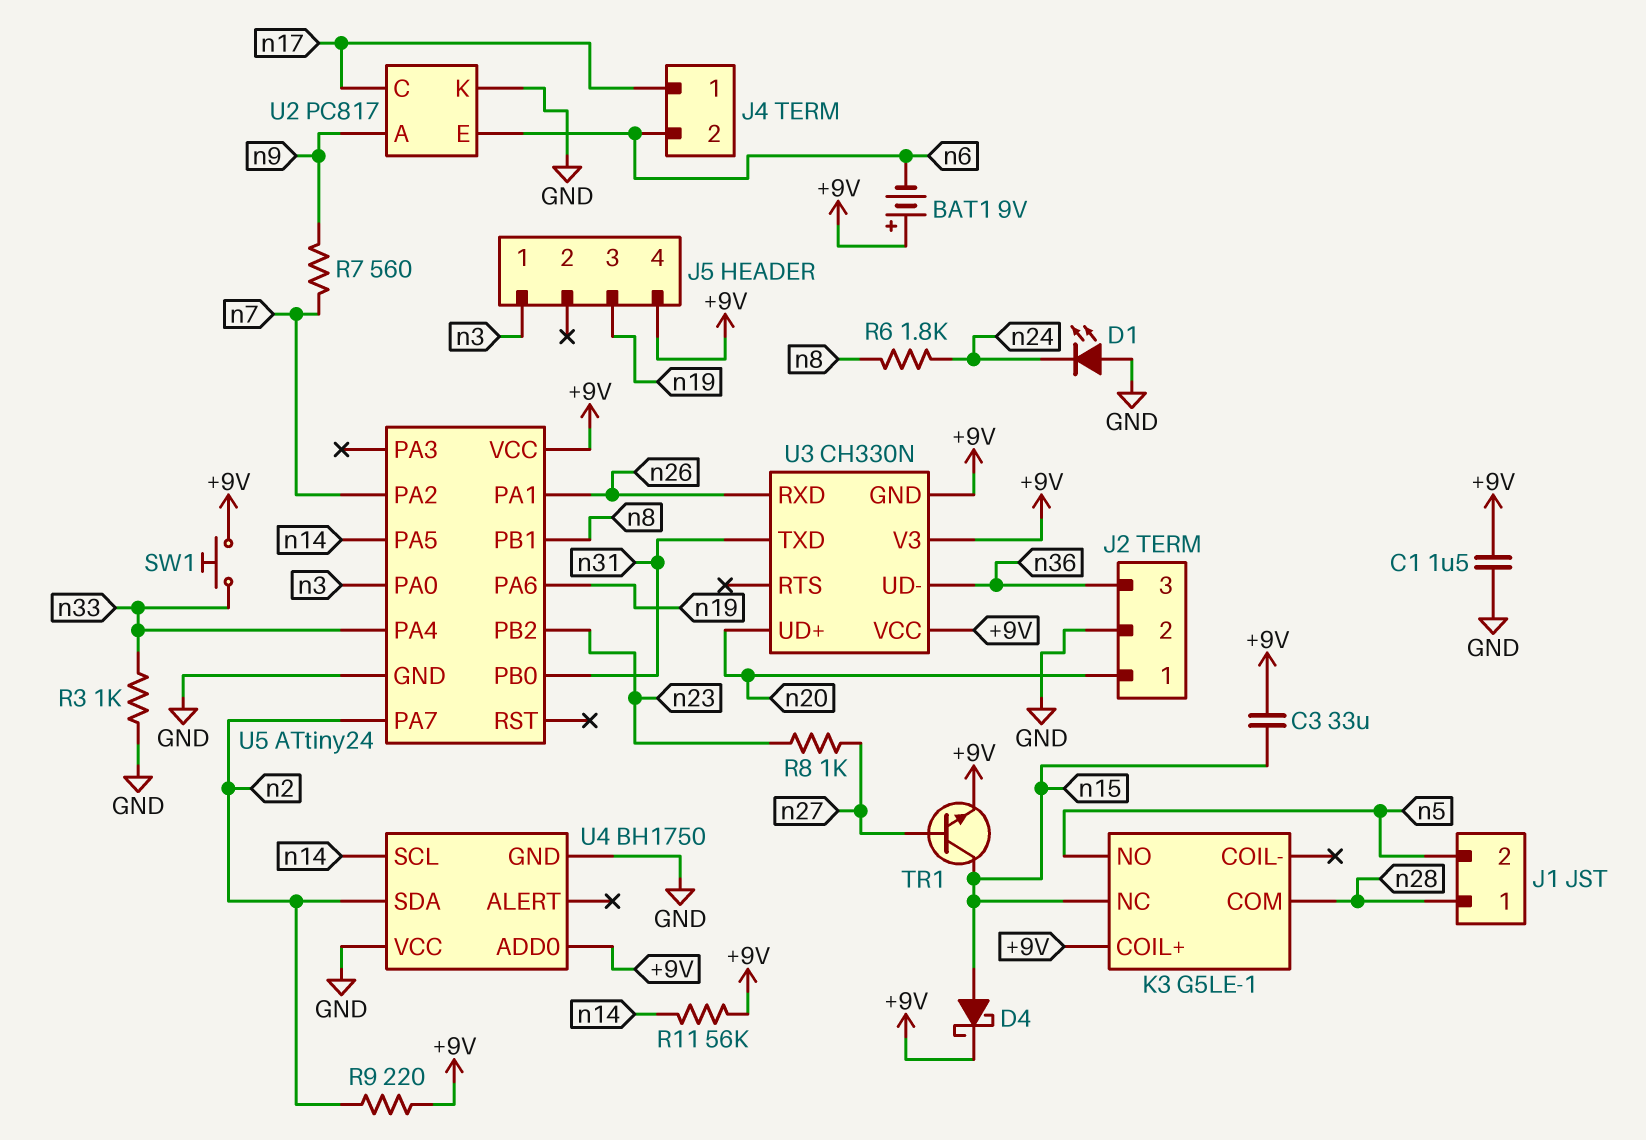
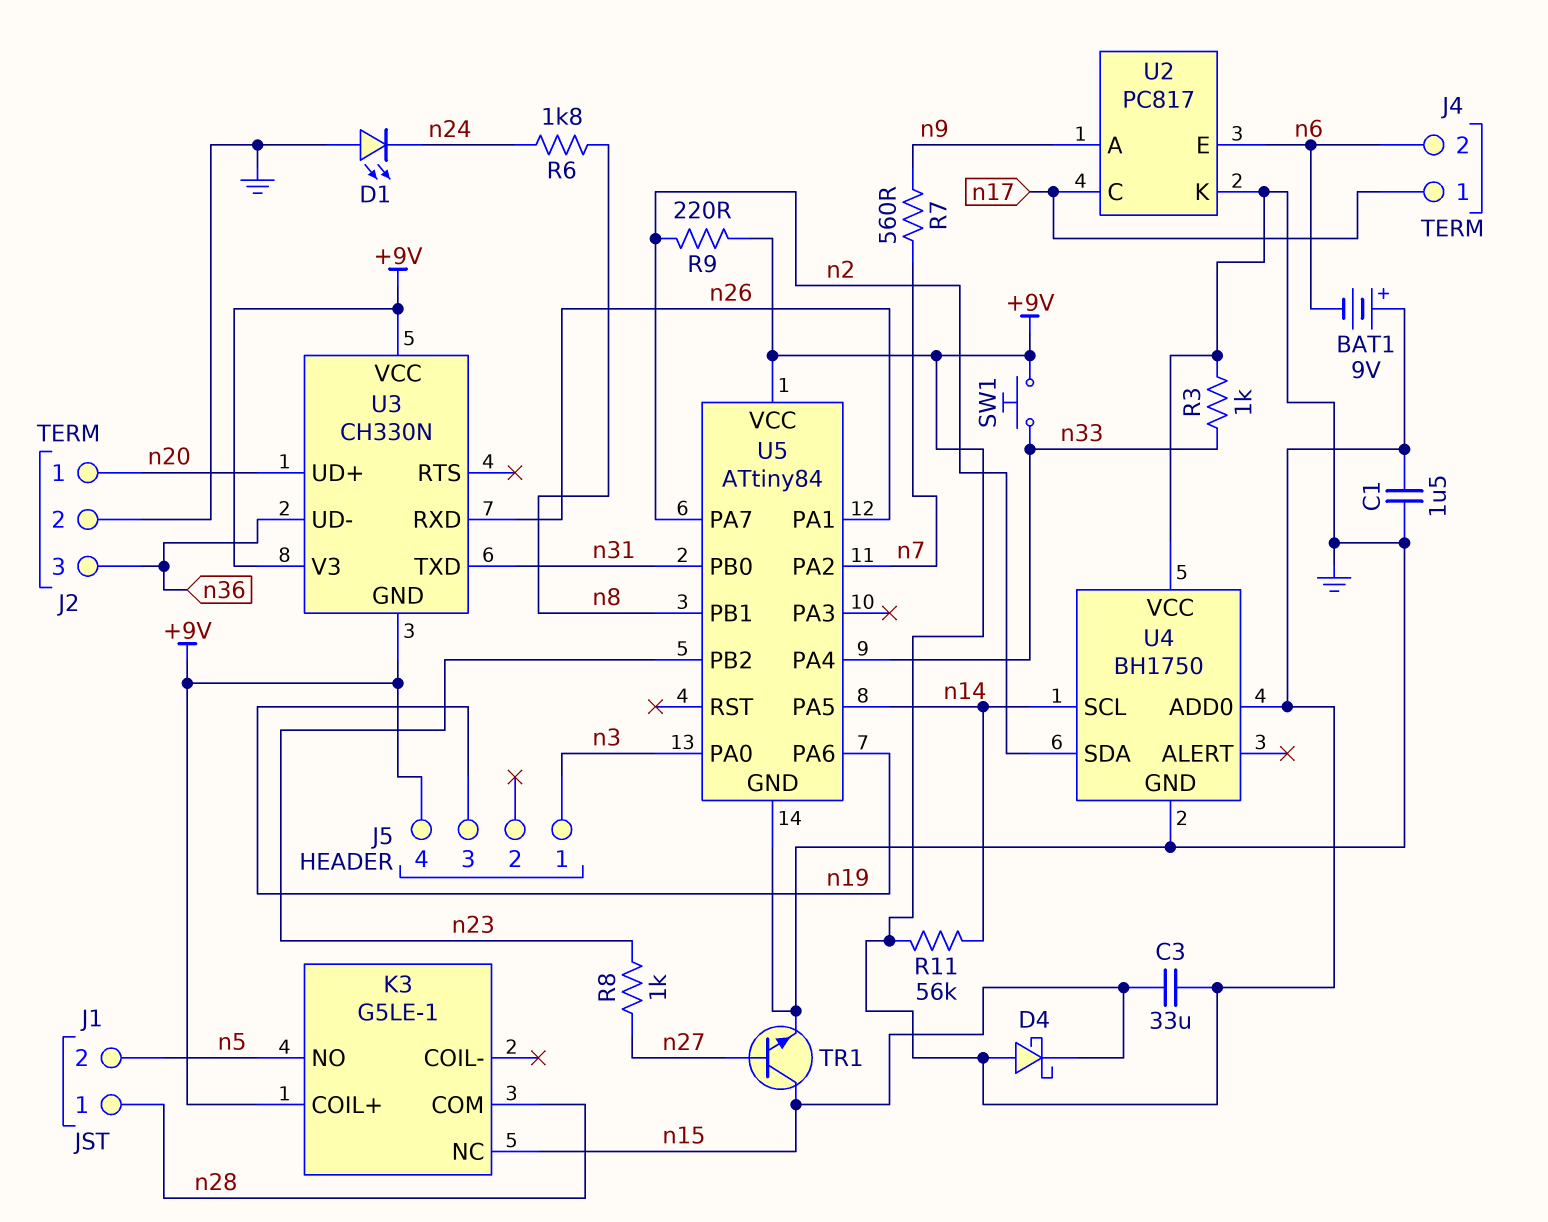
D4: schottky (A n15, K +9V) -> schottky (A +9V, K n15)
TR1: NPN (B n27, C n15, E +9V) -> NPN (B n27, C n15, E GND)
U5: ATtiny24 -> ATtiny84

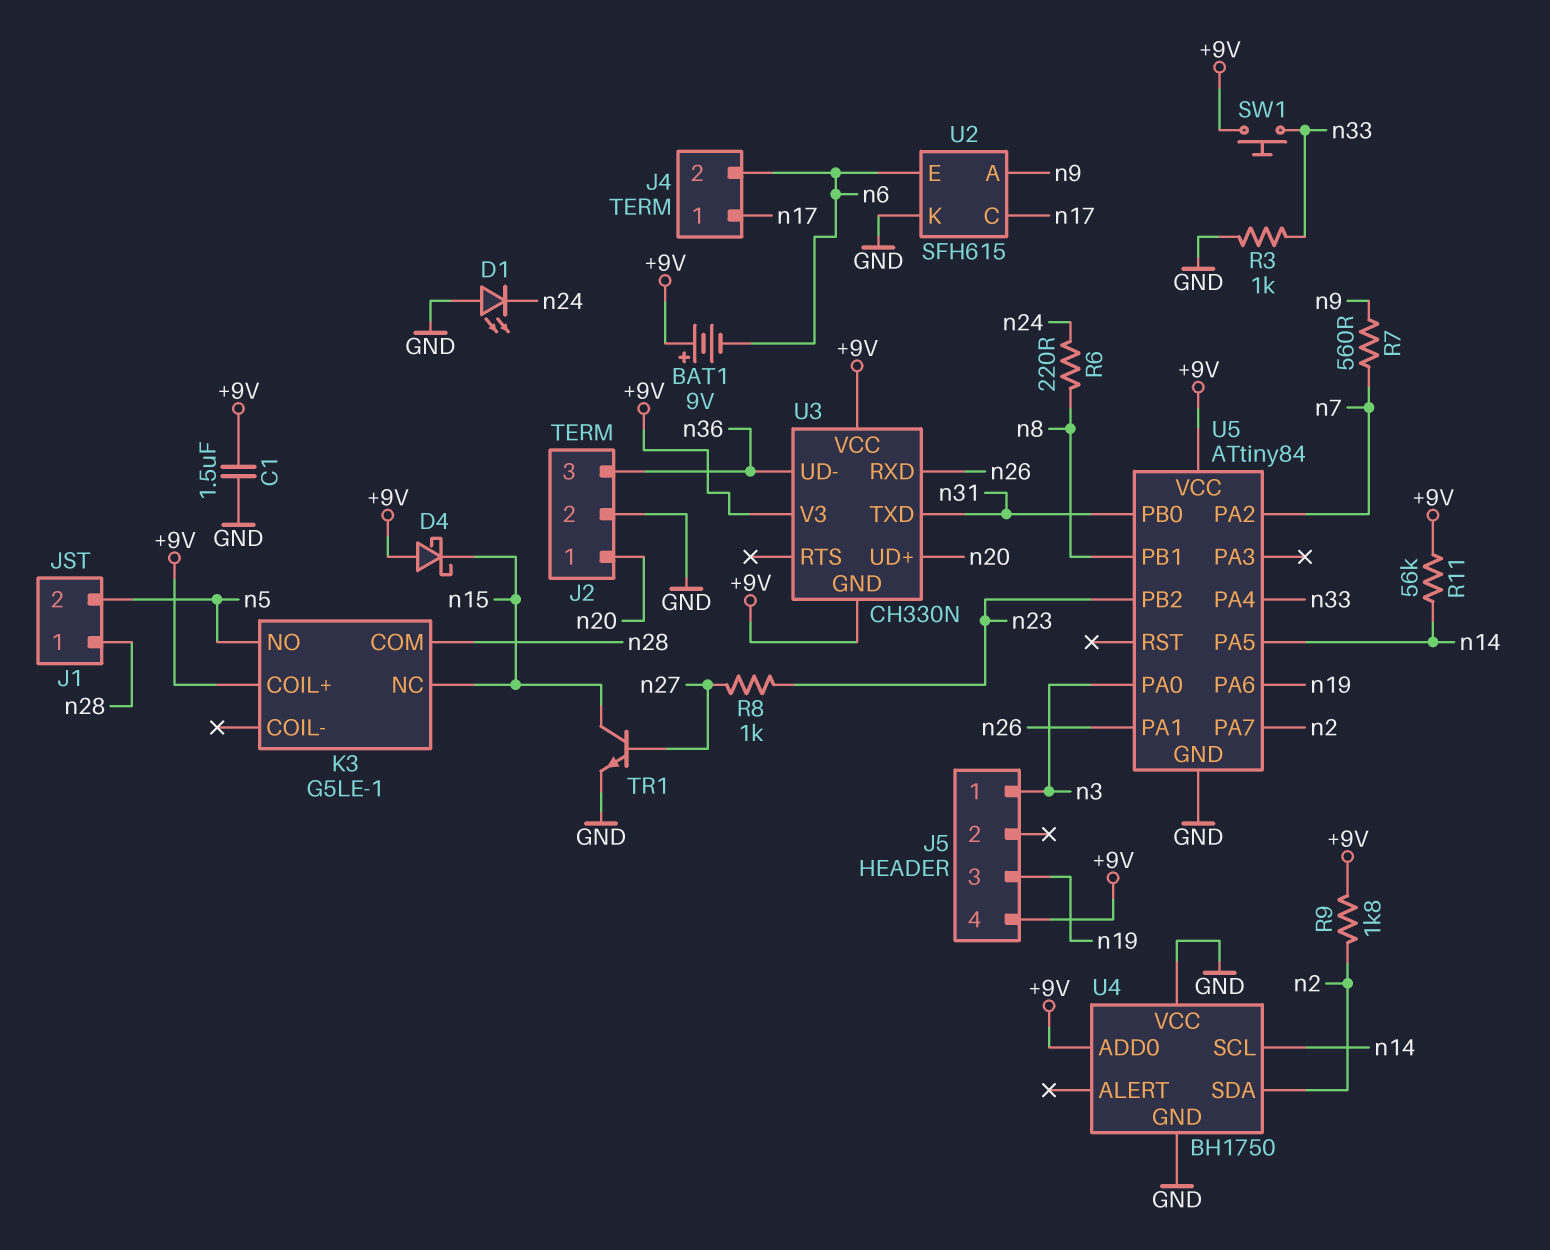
C3: 33uF (+9V, n15) -> none
R6: 1.8k (n8, n24) -> 220 (n8, n24)
R9: 220 (+9V, n2) -> 1.8k (+9V, n2)
U2: PC817 -> SFH615

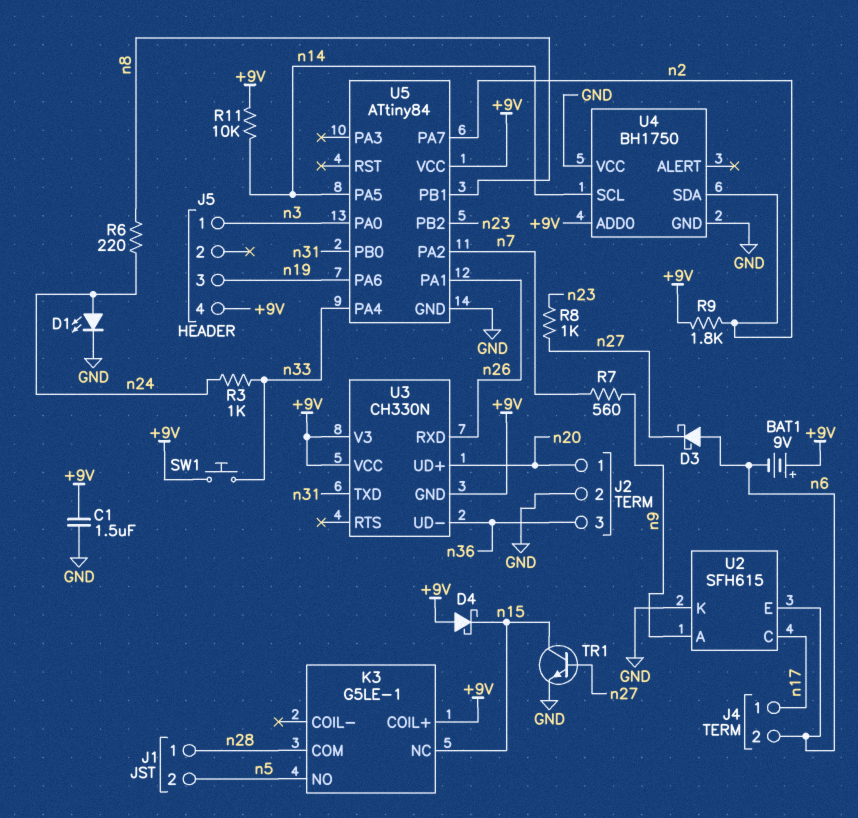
D1: LED (A GND, K n24) -> LED (A n24, K GND)
D3: none -> schottky (A n6, K n27)
R3: 1k (GND, n33) -> 1k (n24, n33)
R11: 56k (+9V, n14) -> 10k (+9V, n14)

